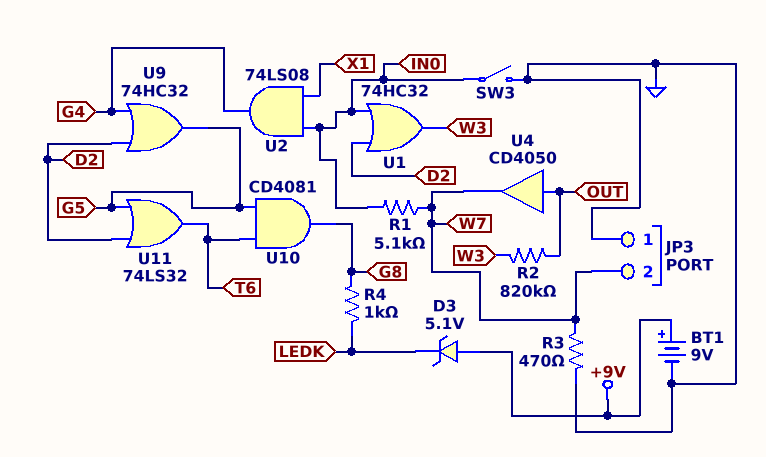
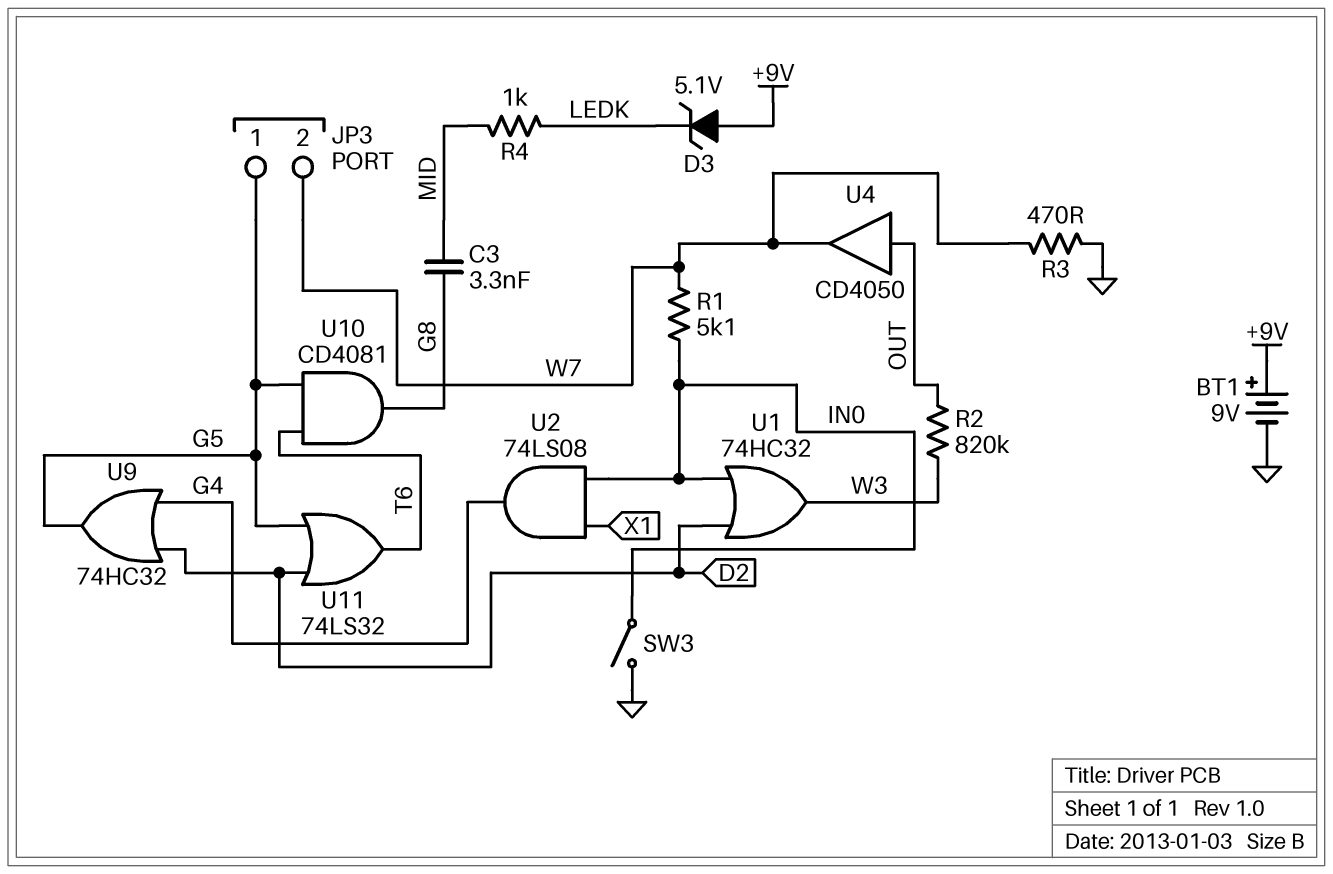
C3: none -> 3.3nF (G8, MID)
JP3 pin 1: GND -> G5
R4: 1k (G8, LEDK) -> 1k (LEDK, MID)

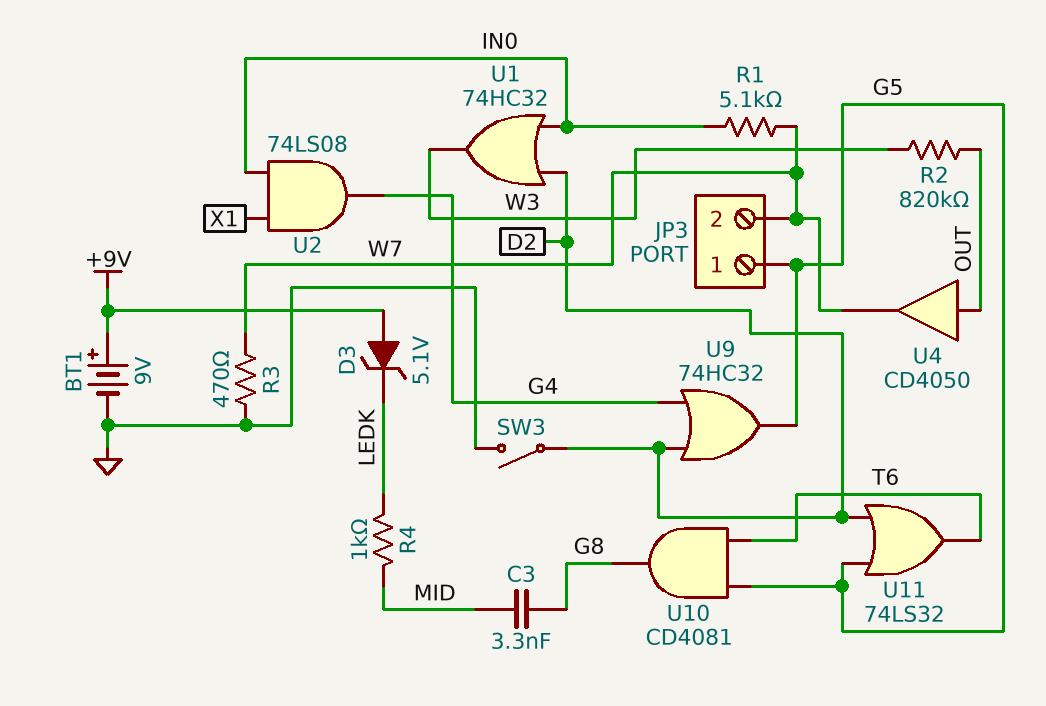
SW3: switch (GND, IN0) -> switch (D2, GND)

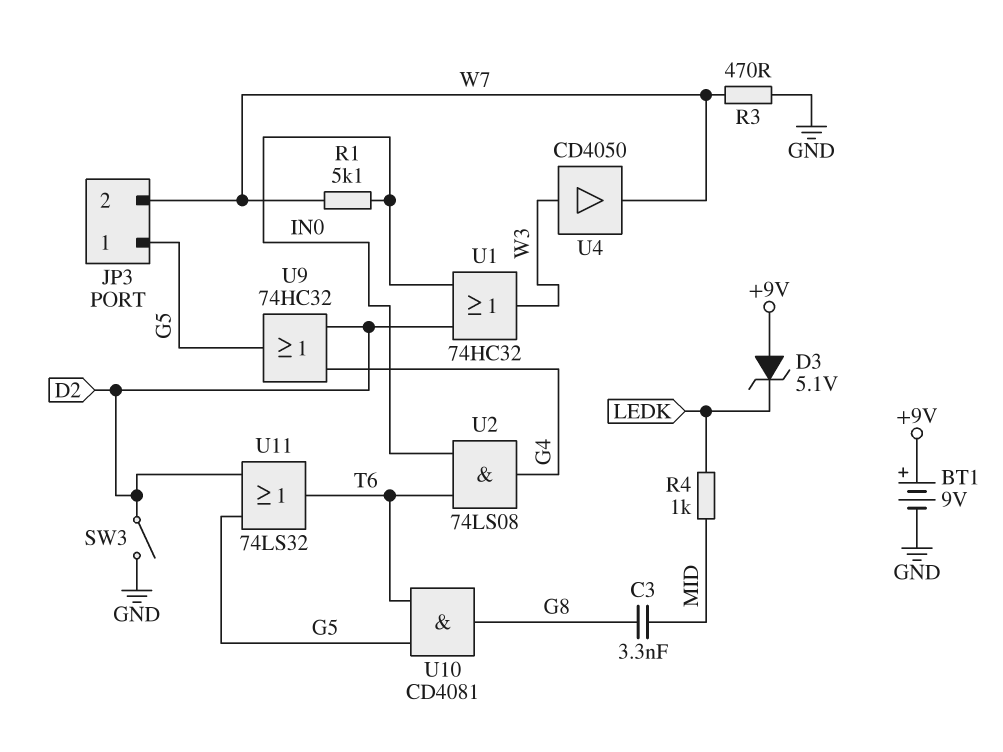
R2: 820k (OUT, W3) -> none
U2: AND 74LS08 (in IN0, in X1, out G4) -> AND 74LS08 (in IN0, in T6, out G4)
U4: buffer CD4050 (in OUT, out W7) -> buffer CD4050 (in W3, out W7)

